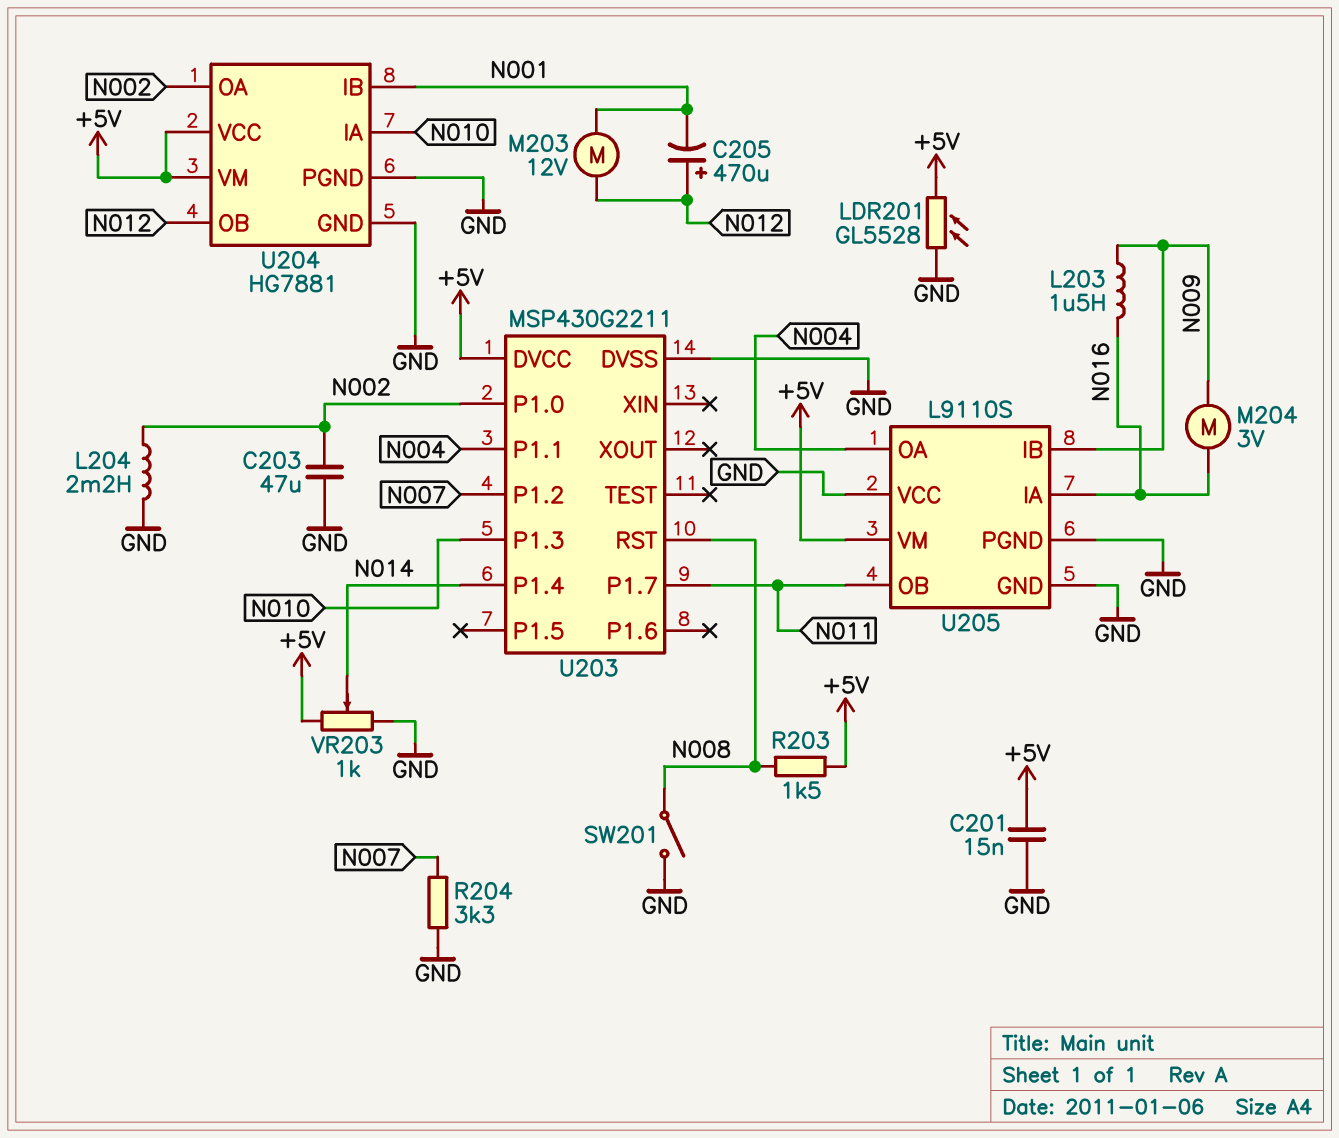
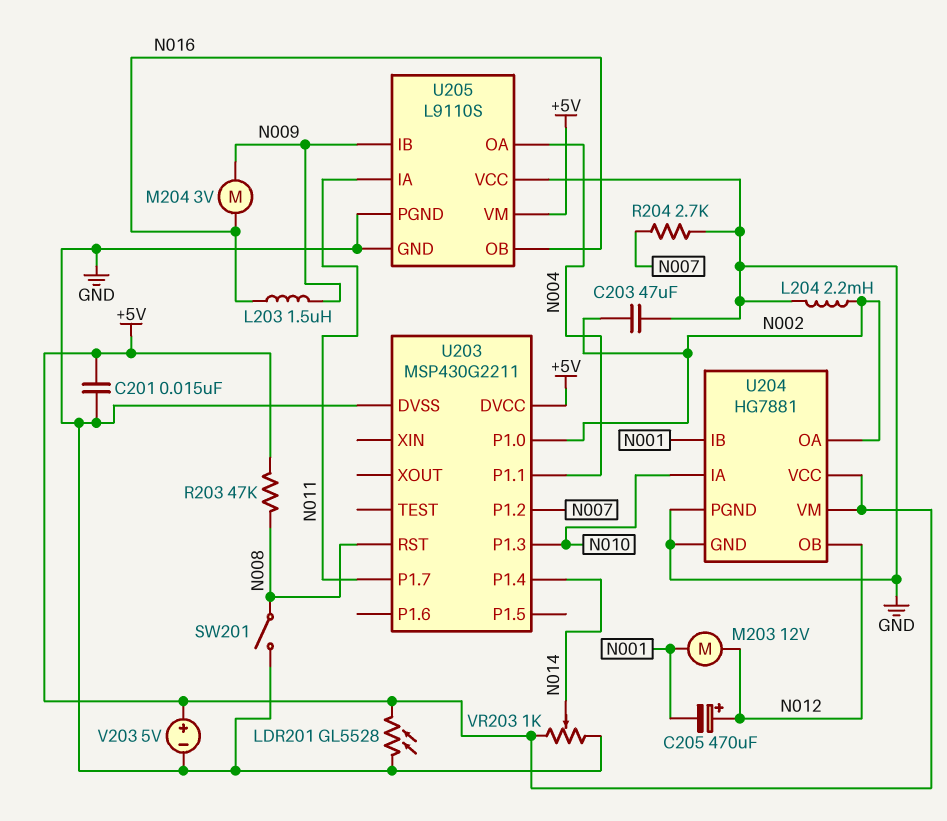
R203: 1.5k (+5V, N008) -> 47k (+5V, N008)
R204: 3.3k (GND, N007) -> 2.7k (GND, N007)
U205 pin IA: N016 -> N011
U205 pin OB: N011 -> N016
V203: none -> 5V (plus +5V, minus GND)

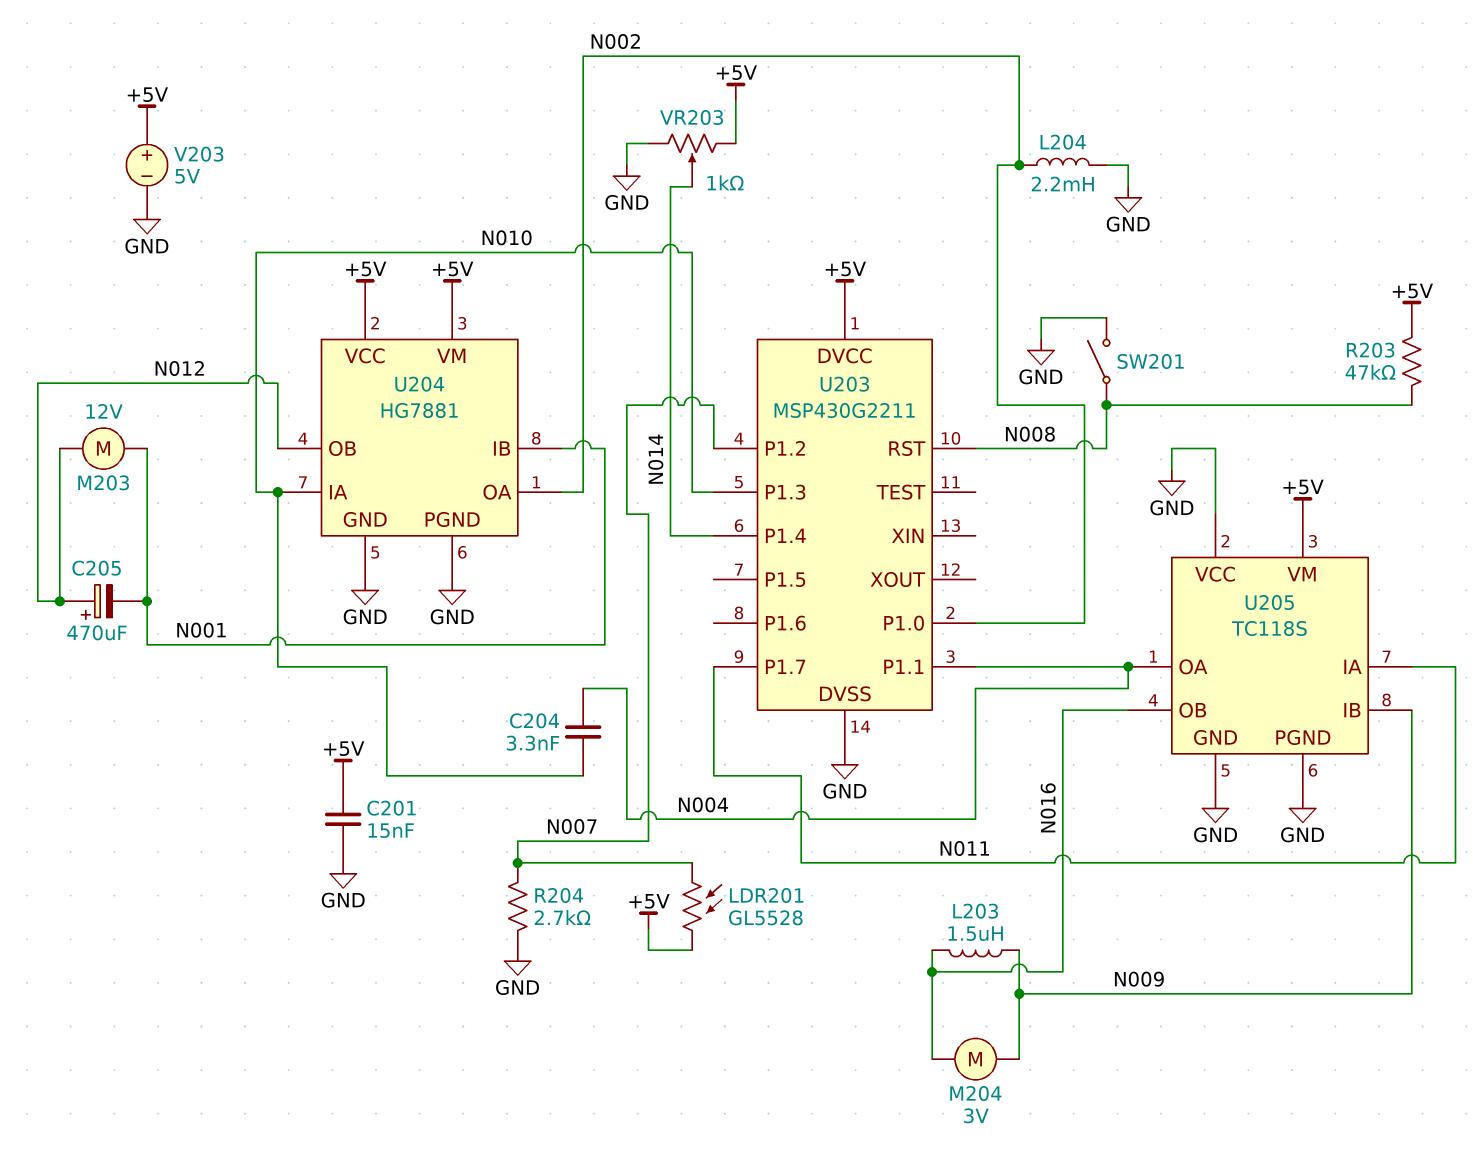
C203: 47uF (GND, N002) -> none
C204: none -> 3.3nF (N004, N010)
LDR201: GL5528 (+5V, GND) -> GL5528 (+5V, N007)
U205: L9110S -> TC118S

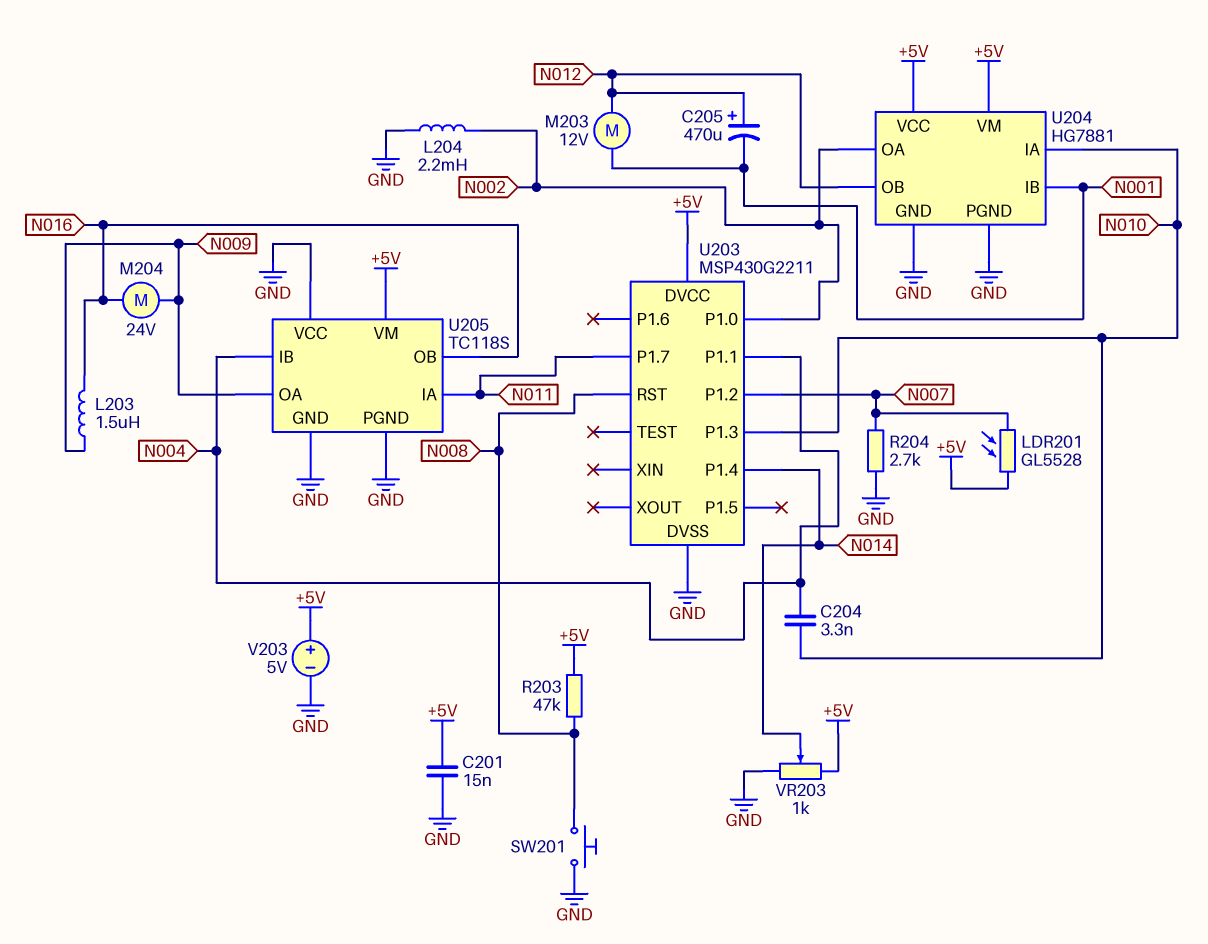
M204: motor 3V (N009, N016) -> motor 24V (N009, N016)
SW201: switch (GND, N008) -> button (GND, N008)
U205 pin IB: N009 -> N004
U205 pin OA: N004 -> N009

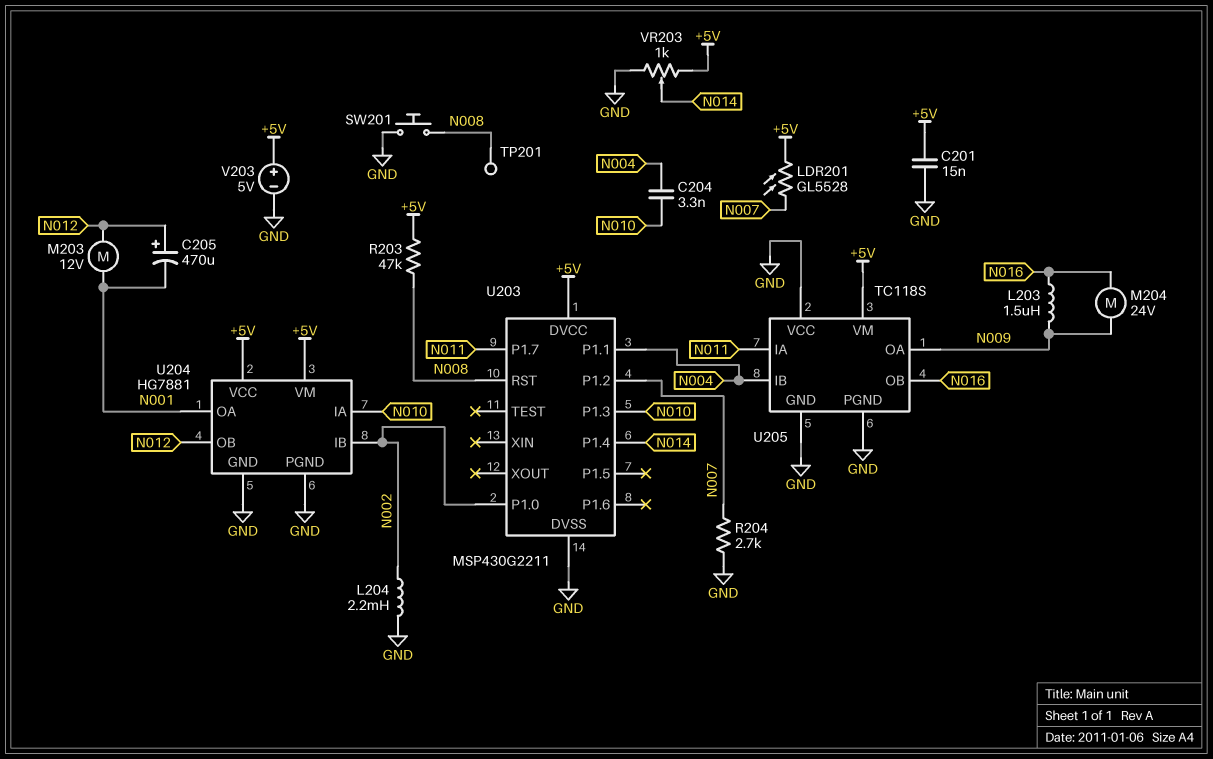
TP201: none -> test point (N008)
U204 pin IB: N001 -> N002
U204 pin OA: N002 -> N001

